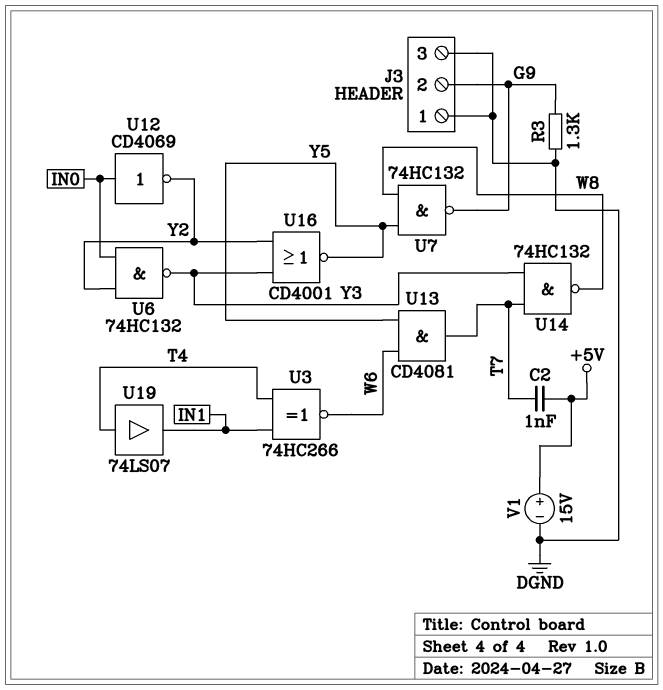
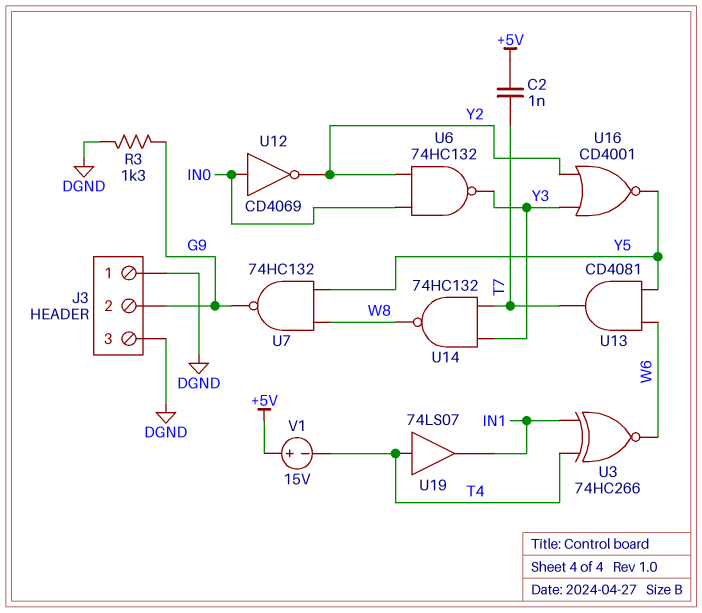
V1: 15V (plus +5V, minus DGND) -> 15V (plus +5V, minus T4)

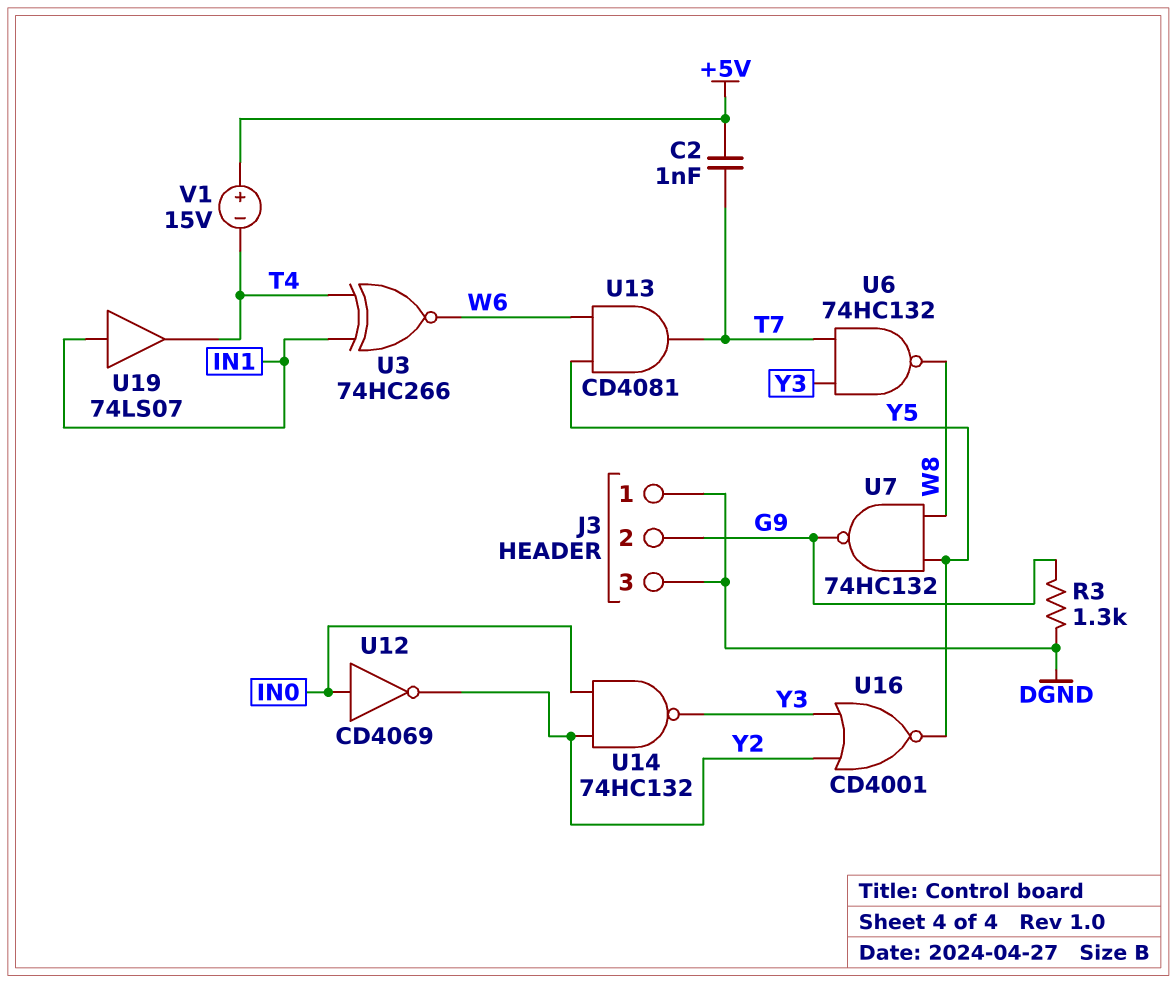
U6: NAND 74HC132 (in IN0, in Y2, out Y3) -> NAND 74HC132 (in T7, in Y3, out W8)
U14: NAND 74HC132 (in T7, in Y3, out W8) -> NAND 74HC132 (in IN0, in Y2, out Y3)
U19: buffer 74LS07 (in T4, out IN1) -> buffer 74LS07 (in IN1, out T4)

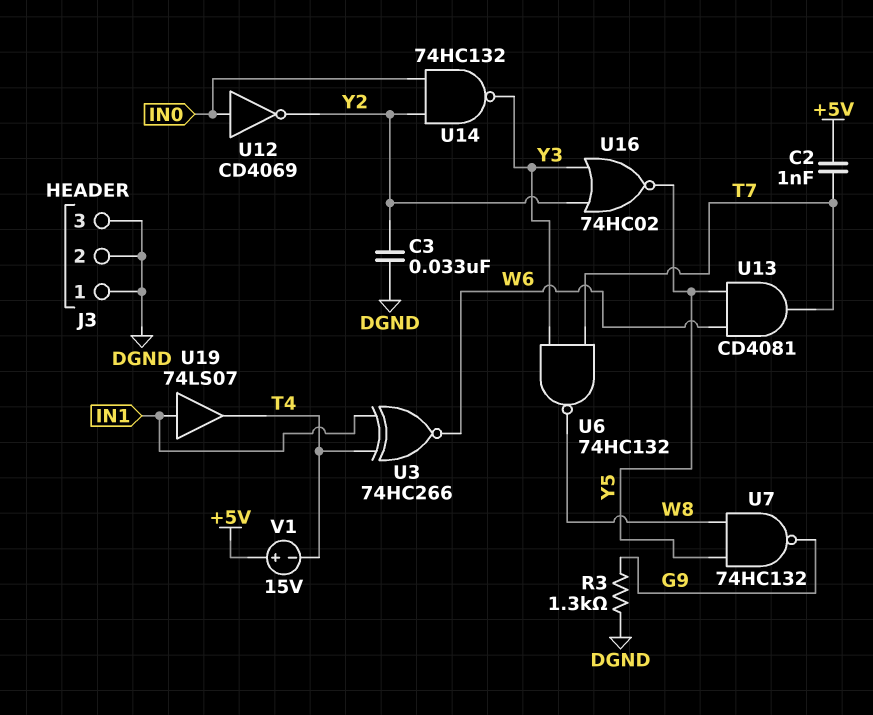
C3: none -> 33nF (DGND, Y2)
J3 pin 2: G9 -> DGND
U16: NOR CD4001 (in Y2, in Y3, out Y5) -> NOR 74HC02 (in Y2, in Y3, out Y5)

